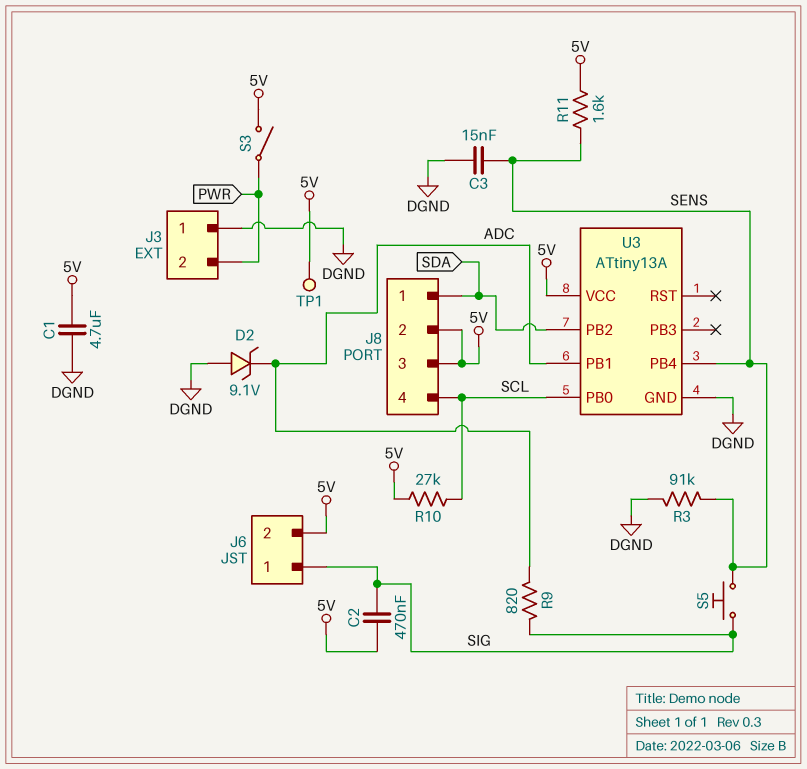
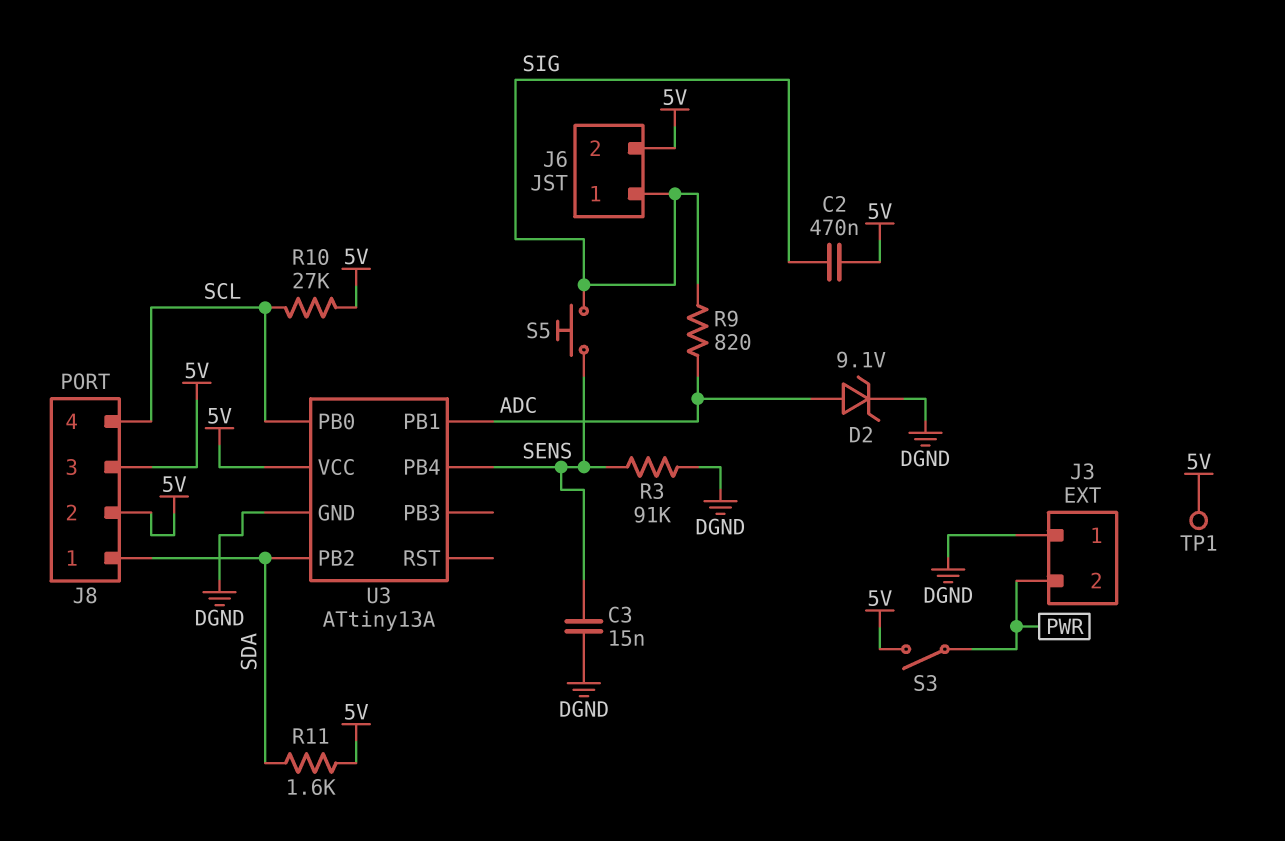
C1: 4.7uF (5V, DGND) -> none
D2: zener 9.1V (A DGND, K ADC) -> zener 9.1V (A ADC, K DGND)
R11: 1.6k (5V, SENS) -> 1.6k (5V, SDA)

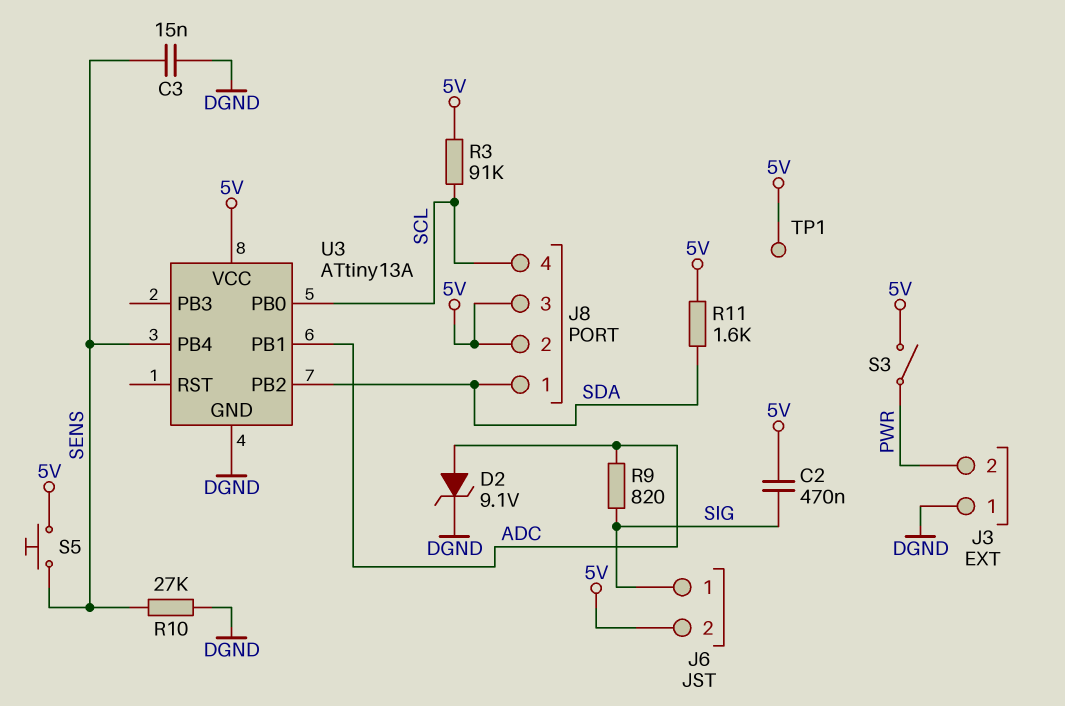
R3: 91k (DGND, SENS) -> 91k (5V, SCL)
R10: 27k (5V, SCL) -> 27k (DGND, SENS)
S5: button (SENS, SIG) -> button (5V, SENS)

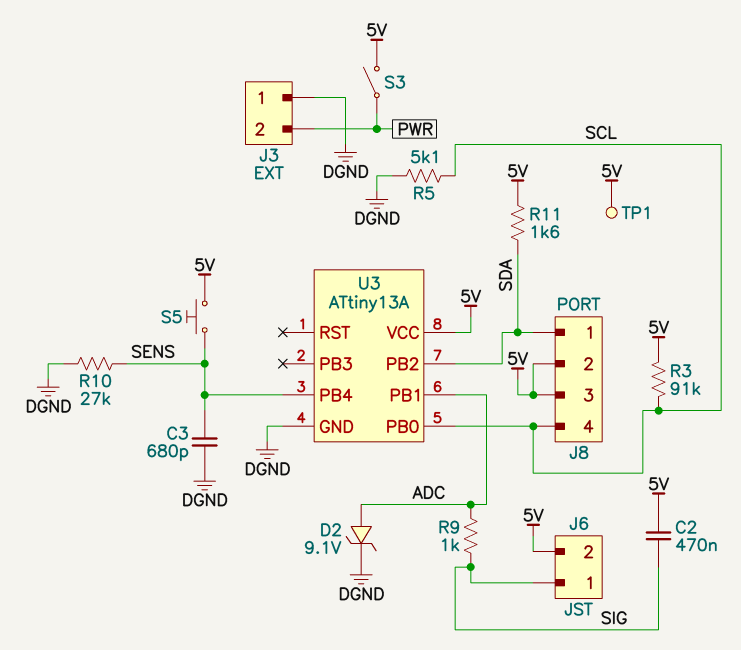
C3: 15nF (DGND, SENS) -> 680pF (DGND, SENS)
R5: none -> 5.1k (DGND, SCL)
R9: 820 (ADC, SIG) -> 1k (ADC, SIG)

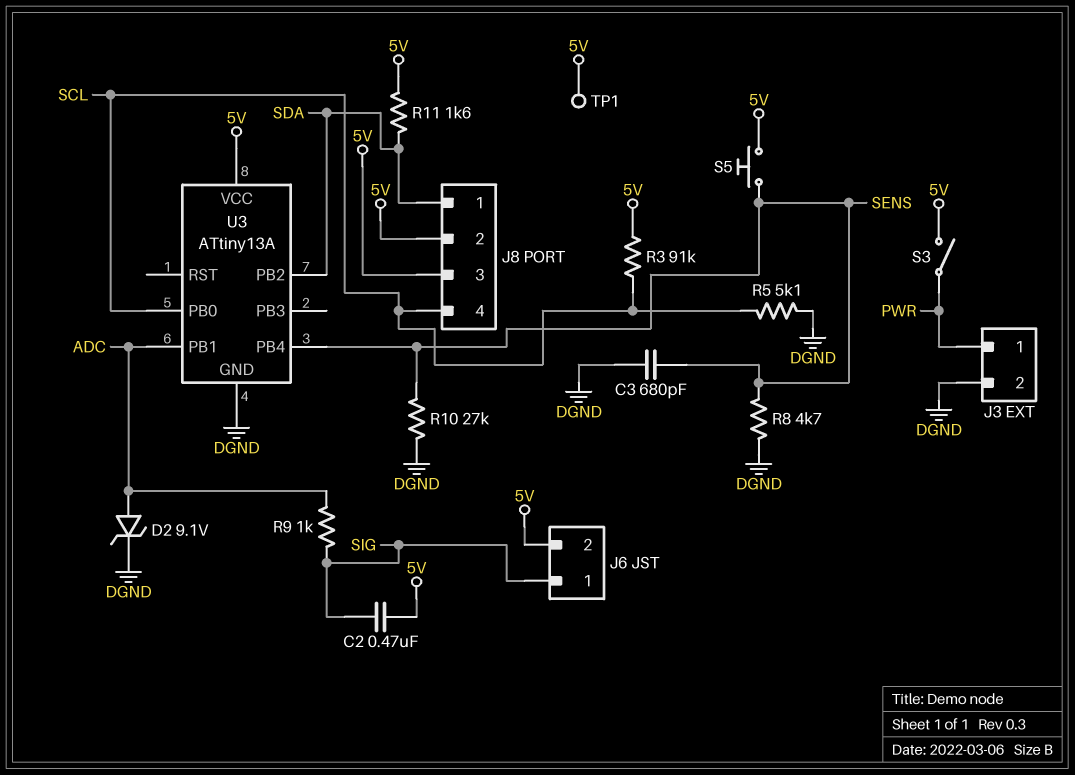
J3 pin 1: DGND -> PWR
J3 pin 2: PWR -> DGND
R8: none -> 4.7k (DGND, SENS)

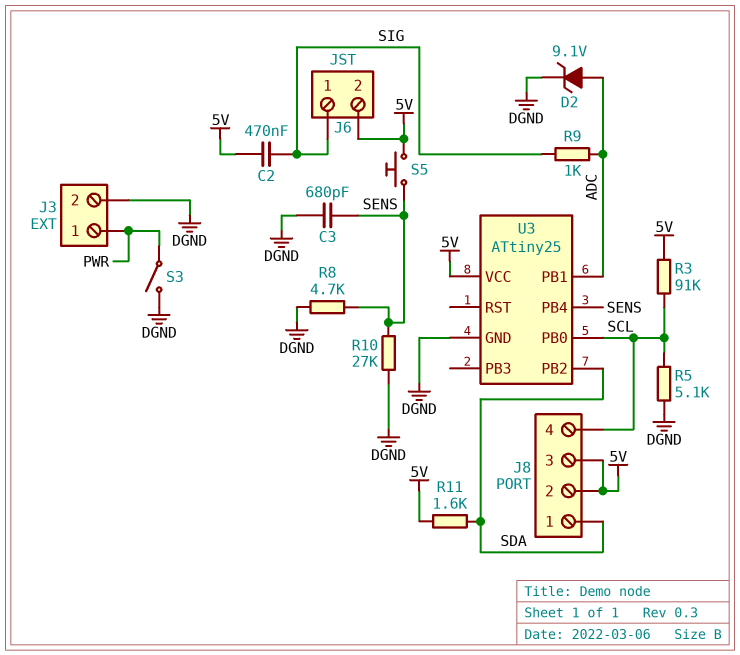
S3: switch (5V, PWR) -> switch (DGND, PWR)
TP1: test point (5V) -> none
U3: ATtiny13A -> ATtiny25

